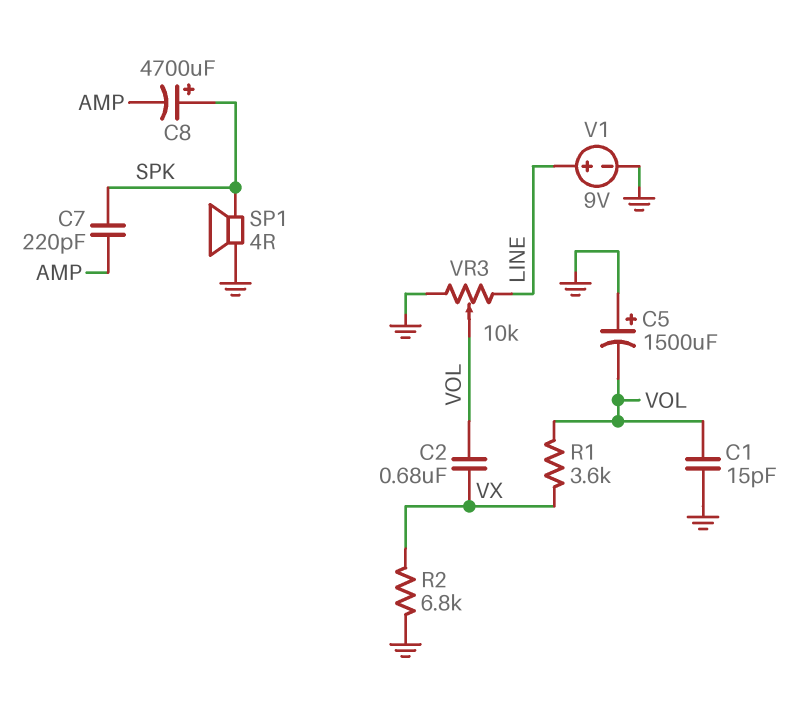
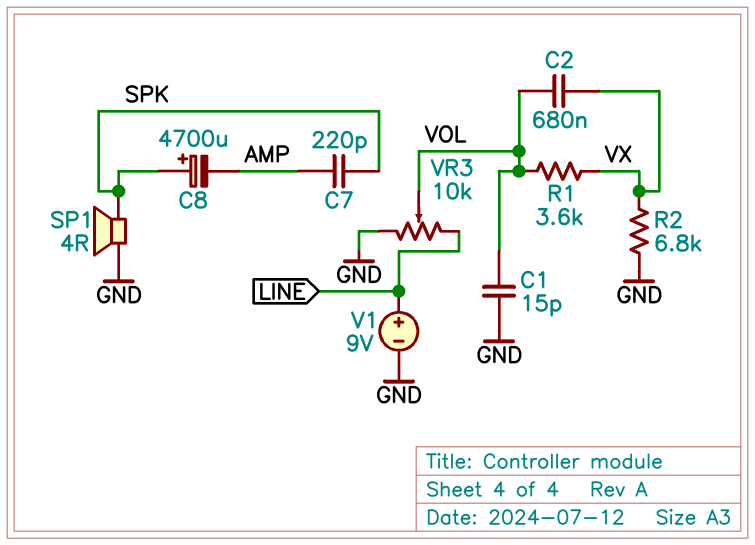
C5: 1500uF (plus GND, minus VOL) -> none

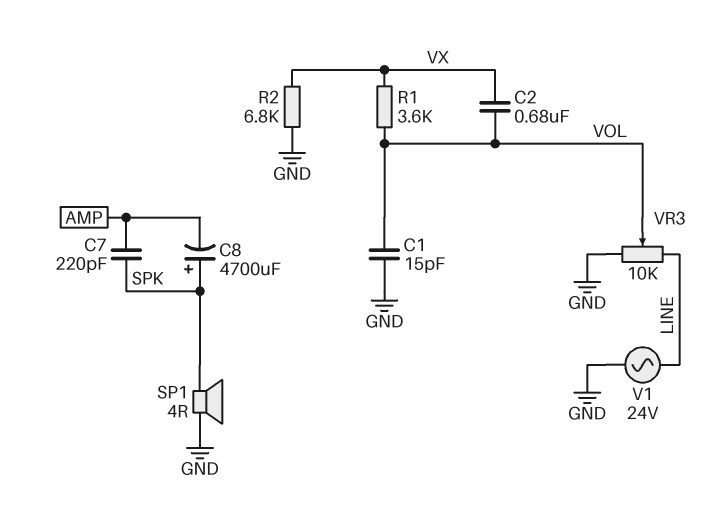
V1: 9V (plus LINE, minus GND) -> AC 24V (GND, LINE)

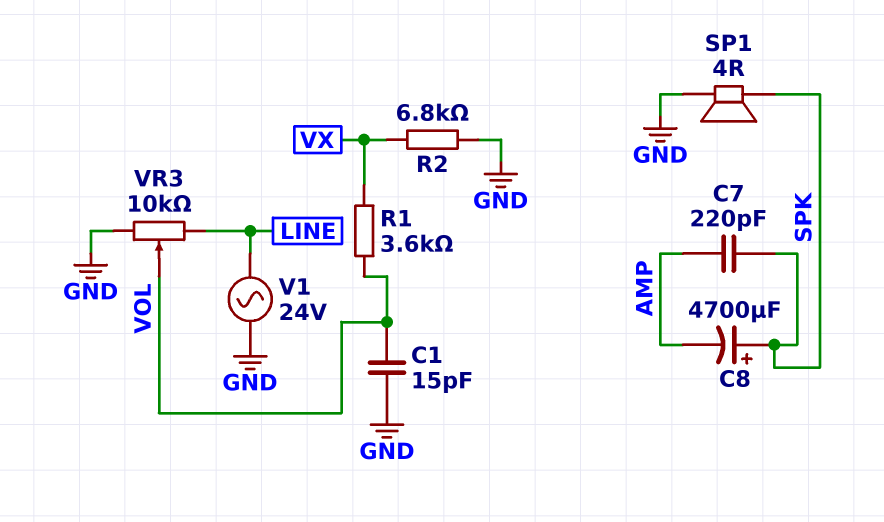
C2: 680nF (VOL, VX) -> none

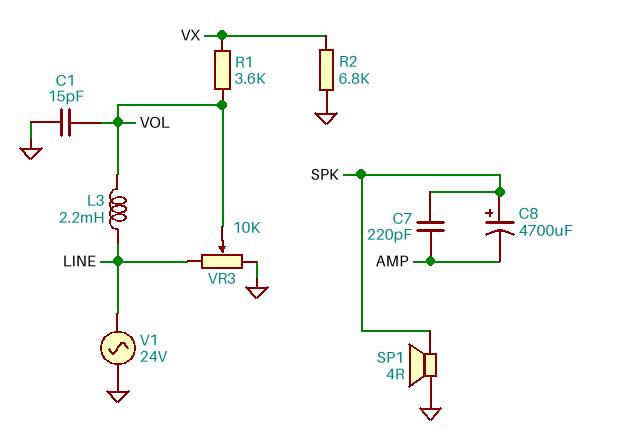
L3: none -> 2.2mH (LINE, VOL)

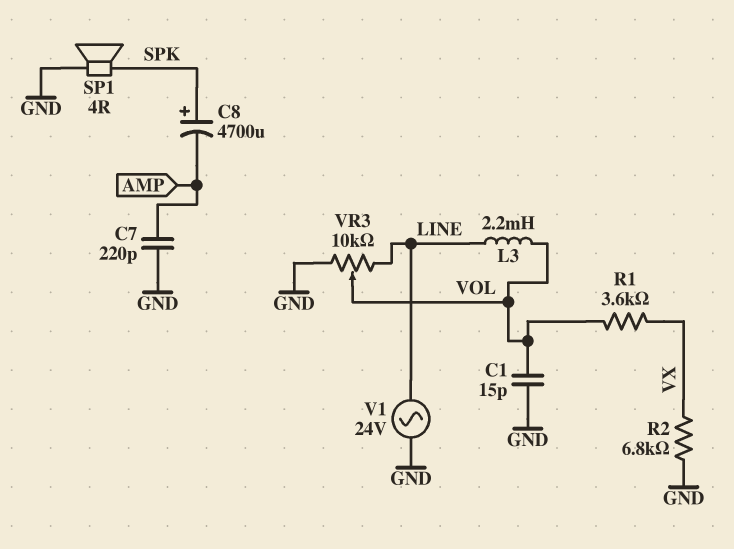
C7: 220pF (AMP, SPK) -> 220pF (AMP, GND)

